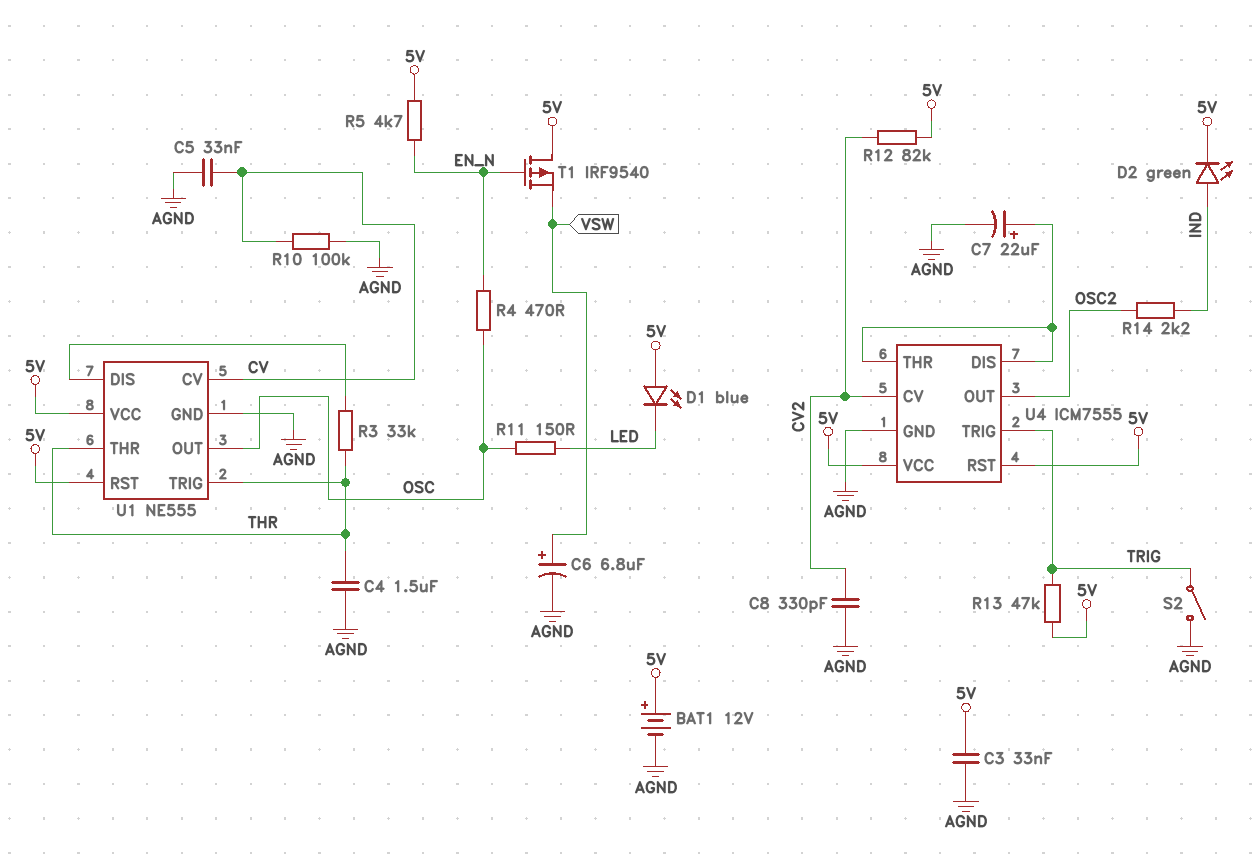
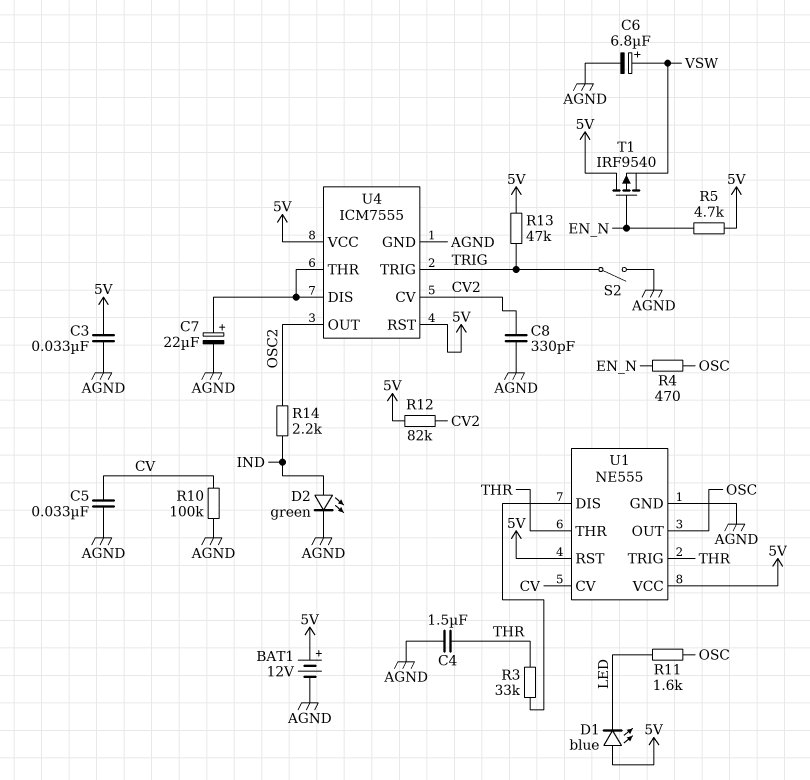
D2: LED green (A IND, K 5V) -> LED green (A IND, K AGND)
R11: 150 (LED, OSC) -> 1.6k (LED, OSC)

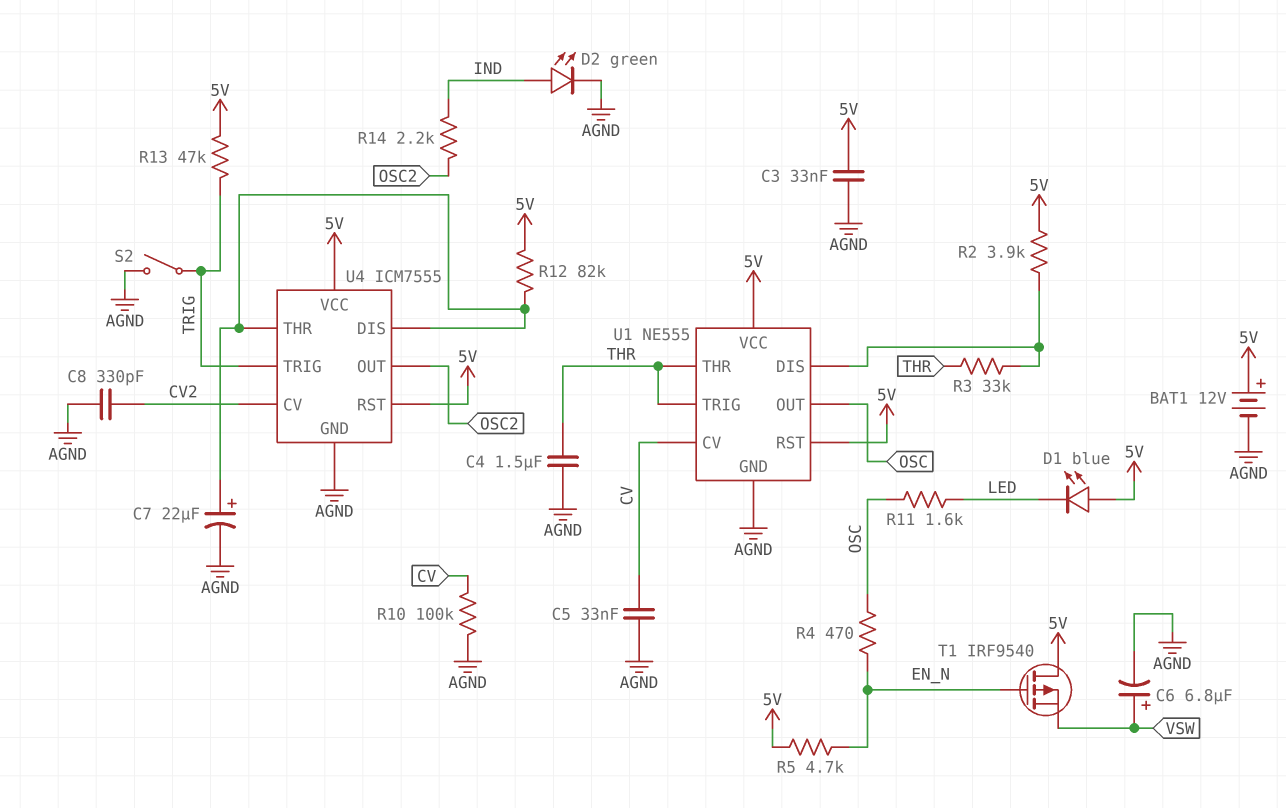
R2: none -> 3.9k (5V, U1/DIS)
R12: 82k (5V, CV2) -> 82k (5V, U4/DIS)

